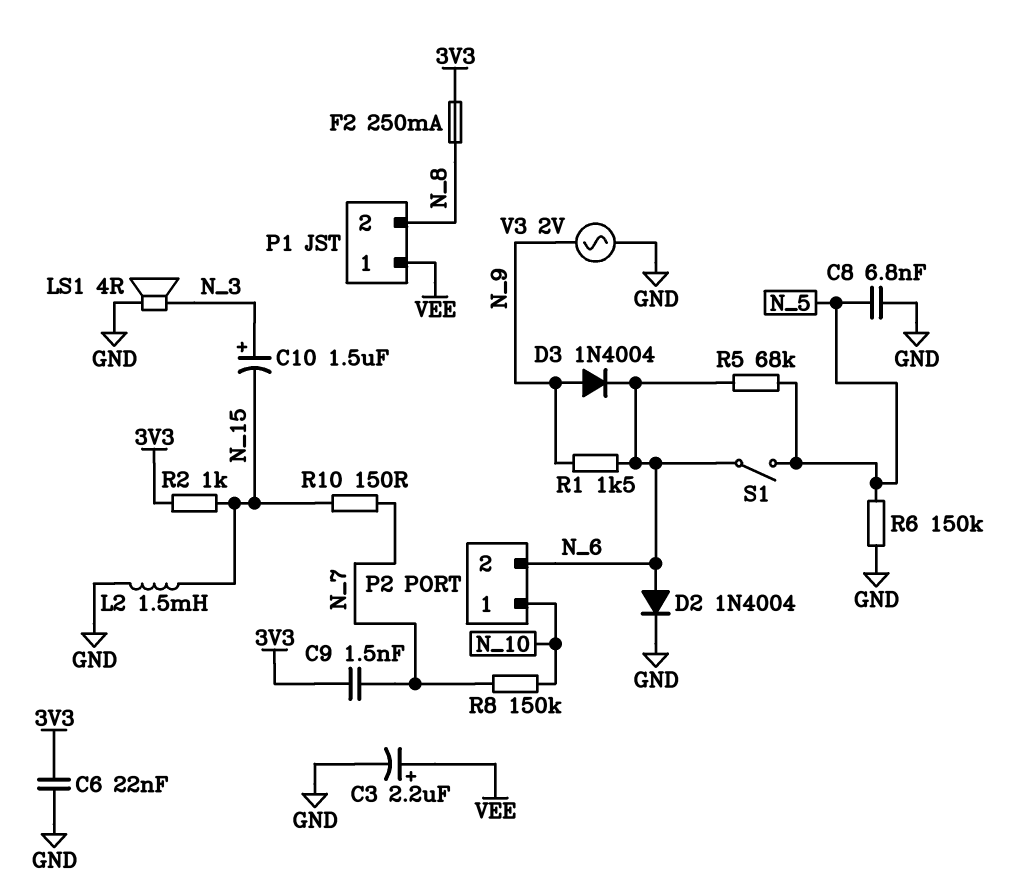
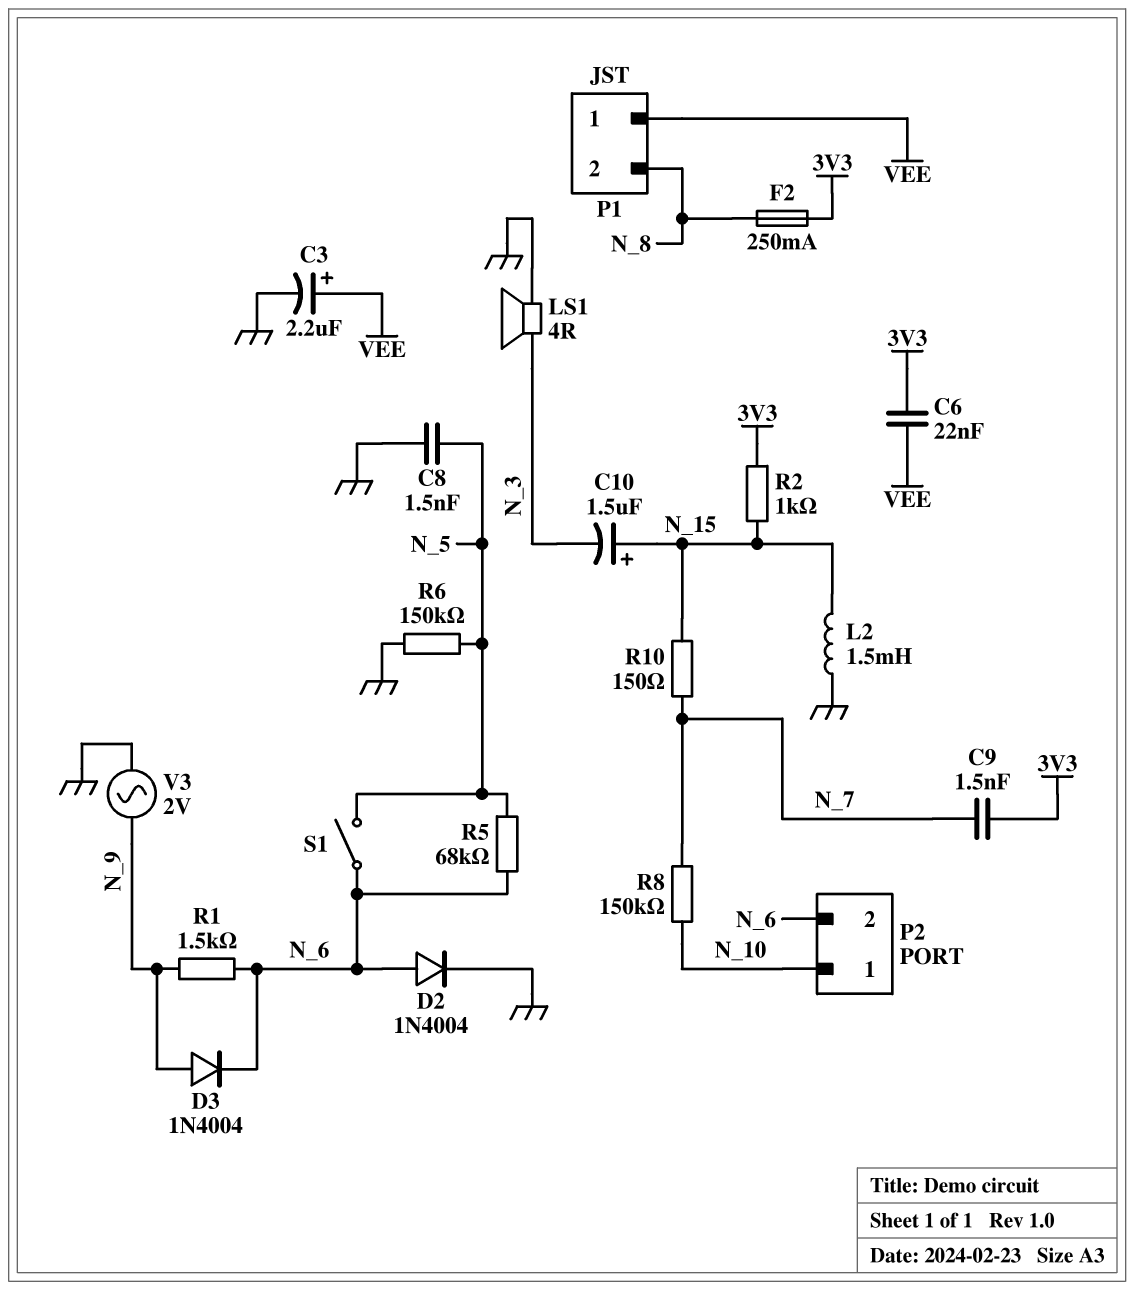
C6: 22nF (3V3, GND) -> 22nF (3V3, VEE)
C8: 6.8nF (GND, N_5) -> 1.5nF (GND, N_5)
C10: 1.5uF (plus N_3, minus N_15) -> 1.5uF (plus N_15, minus N_3)

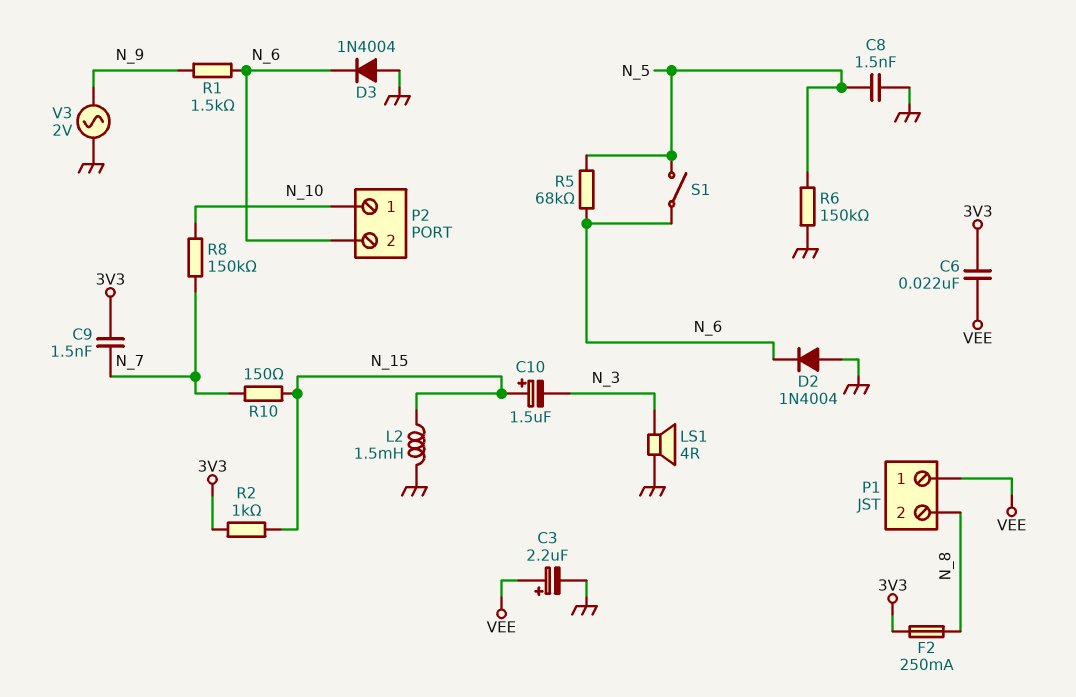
D2: diode 1N4004 (A N_6, K GND) -> diode 1N4004 (A GND, K N_6)
D3: diode 1N4004 (A N_9, K N_6) -> diode 1N4004 (A GND, K N_6)

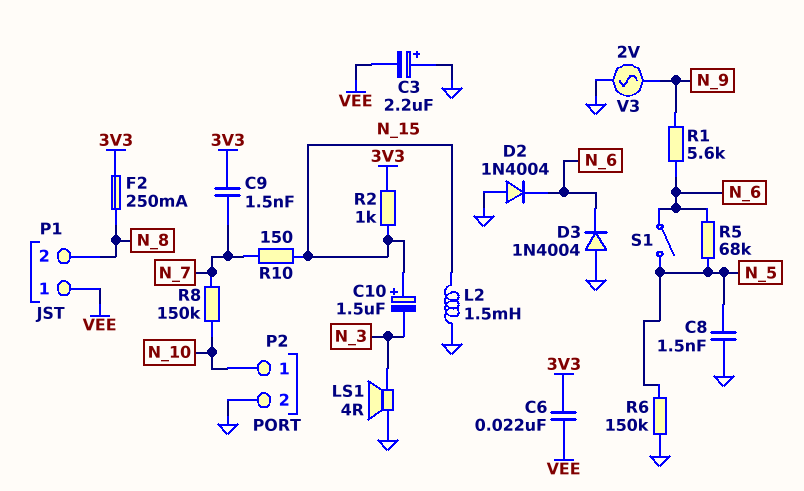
C3: 2.2uF (plus VEE, minus GND) -> 2.2uF (plus GND, minus VEE)
P2 pin 2: N_6 -> GND
R1: 1.5k (N_6, N_9) -> 5.6k (N_6, N_9)

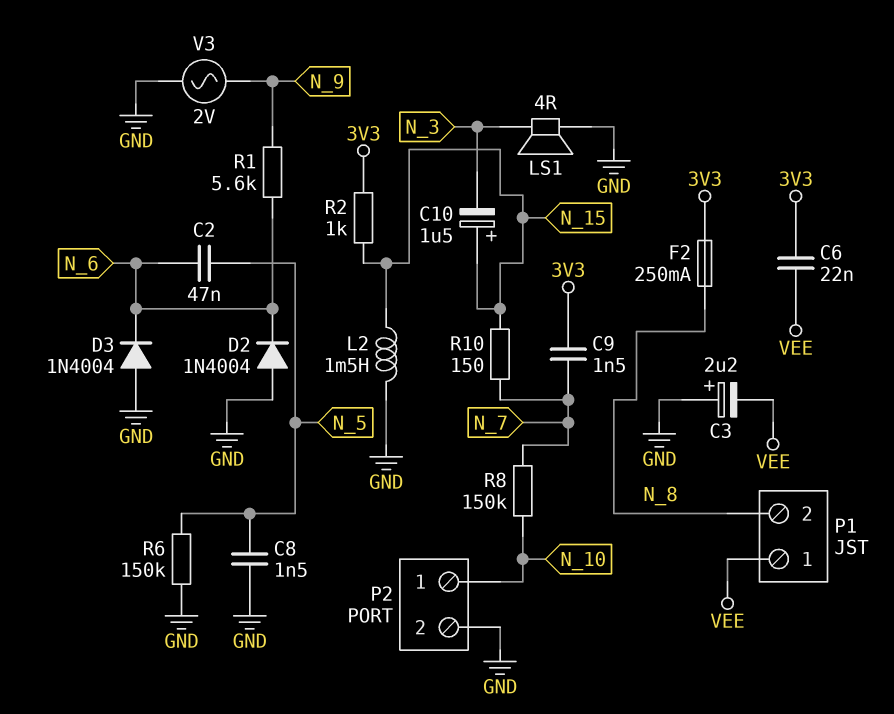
C2: none -> 47nF (N_5, N_6)
R5: 68k (N_5, N_6) -> none
S1: switch (N_5, N_6) -> none

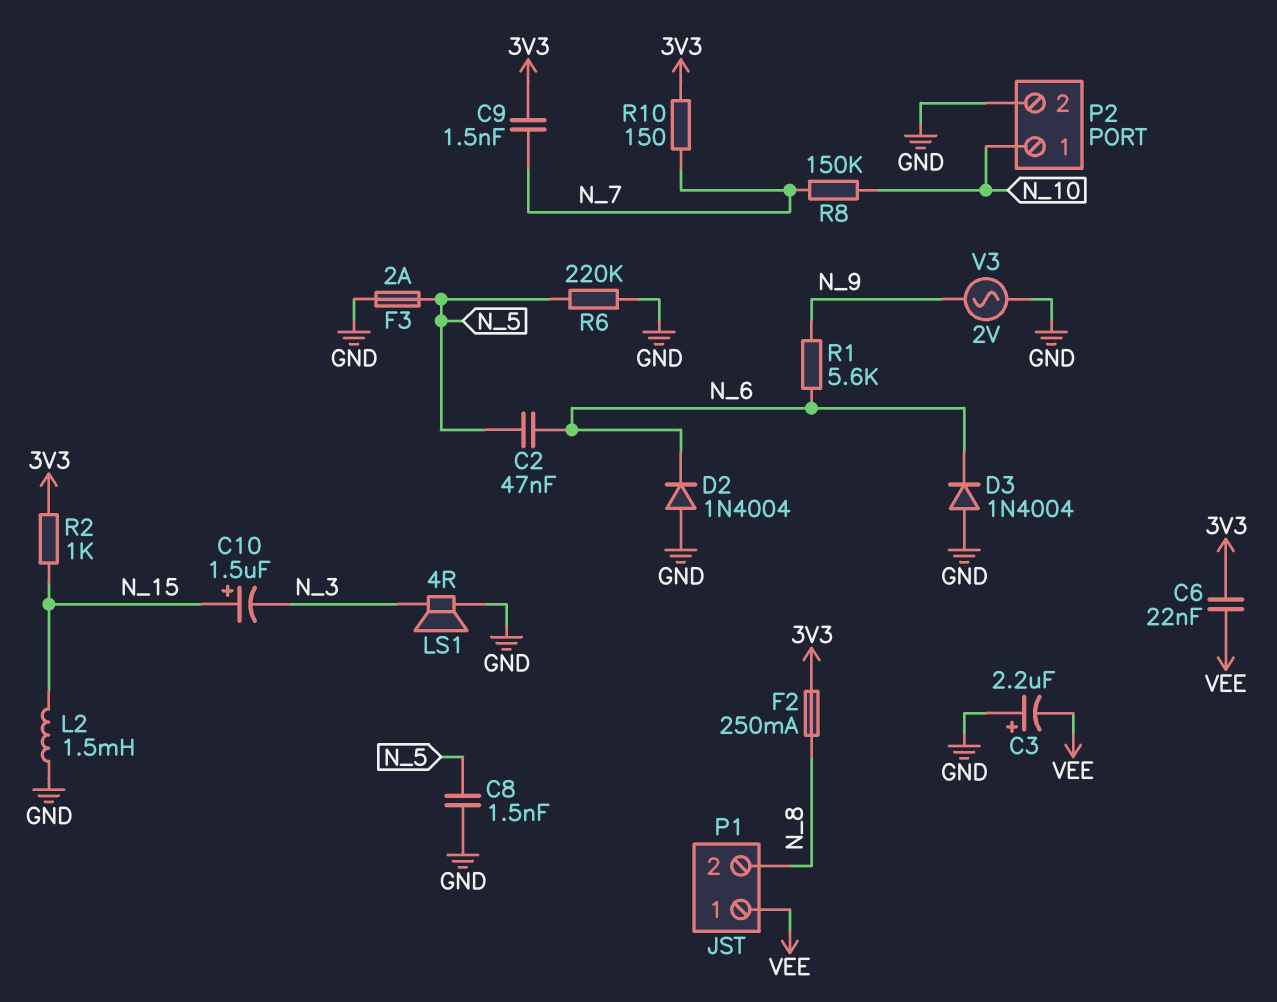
F3: none -> 2A (GND, N_5)
R6: 150k (GND, N_5) -> 220k (GND, N_5)
R10: 150 (N_7, N_15) -> 150 (3V3, N_7)

